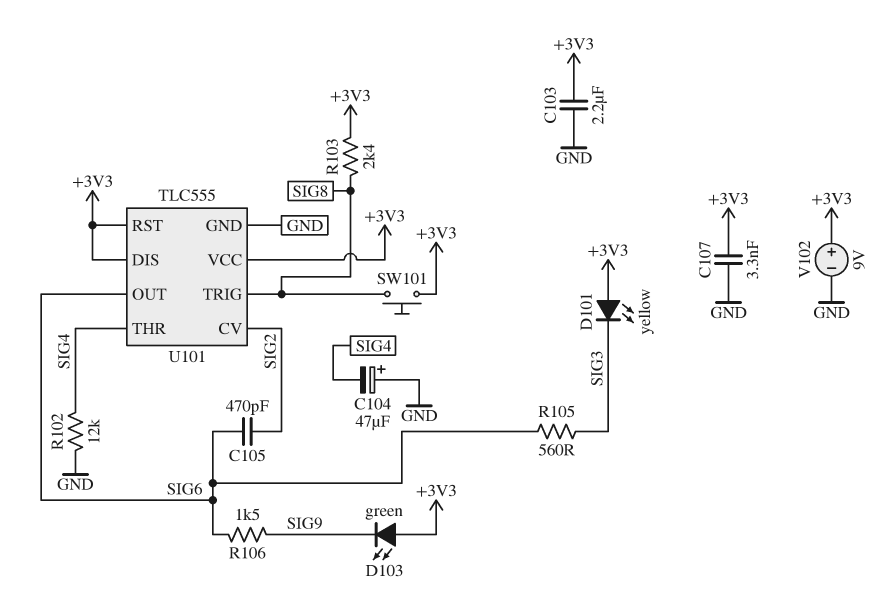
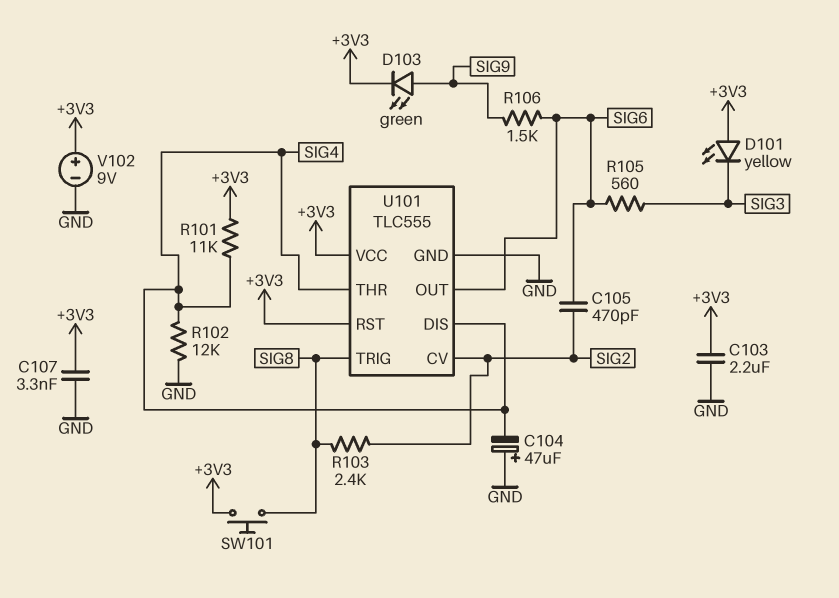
D103: LED green (A +3V3, K SIG9) -> LED green (A SIG9, K +3V3)
R101: none -> 11k (+3V3, SIG4)
R103: 2.4k (+3V3, SIG8) -> 2.4k (SIG2, SIG8)
U101 pin DIS: +3V3 -> SIG4

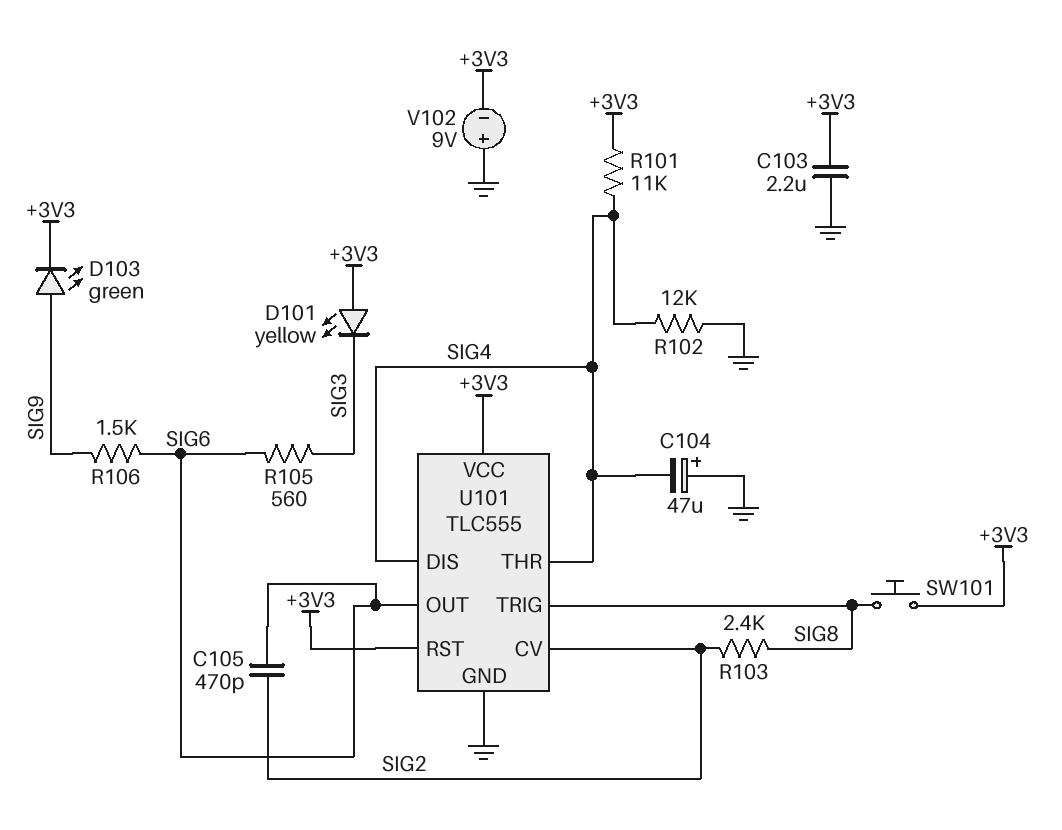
C107: 3.3nF (+3V3, GND) -> none
V102: 9V (plus +3V3, minus GND) -> 9V (plus GND, minus +3V3)

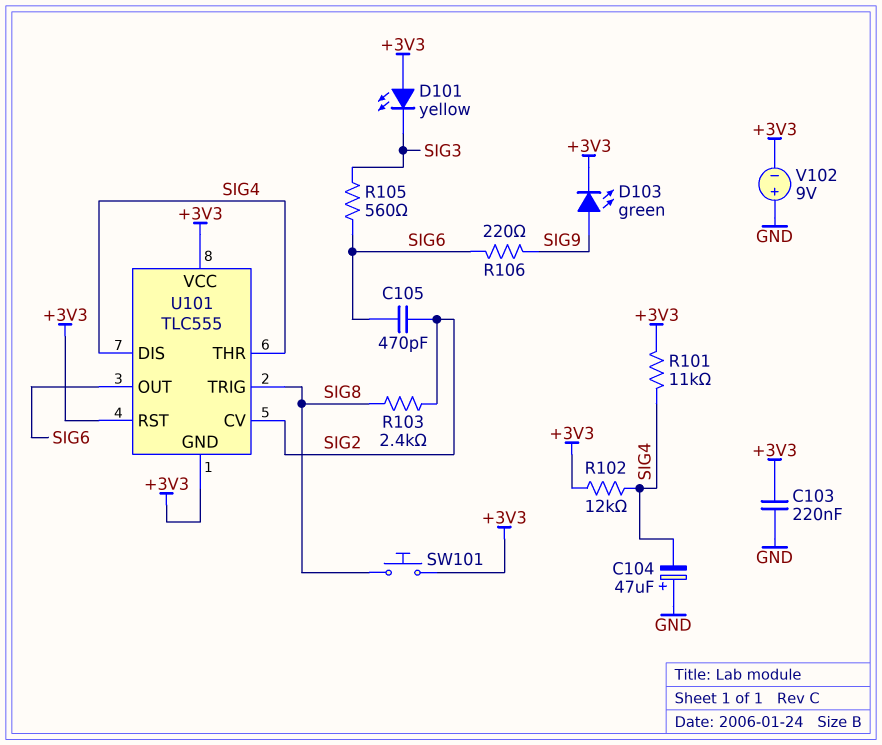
C103: 2.2uF (+3V3, GND) -> 220nF (+3V3, GND)
R102: 12k (GND, SIG4) -> 12k (+3V3, SIG4)
R106: 1.5k (SIG6, SIG9) -> 220 (SIG6, SIG9)
U101 pin GND: GND -> +3V3

